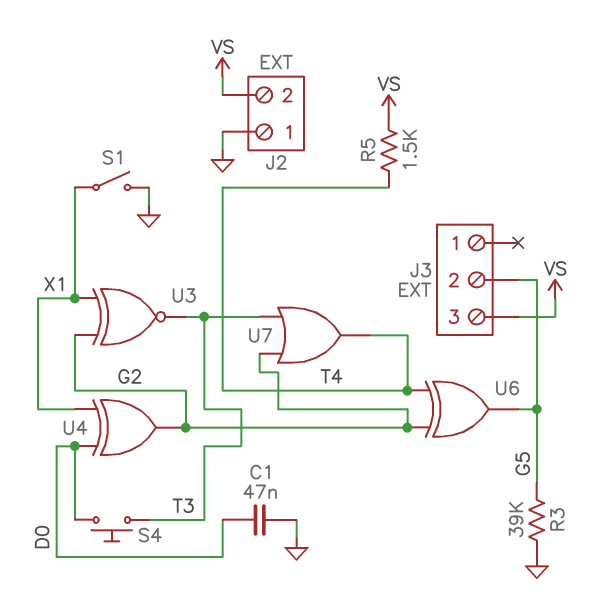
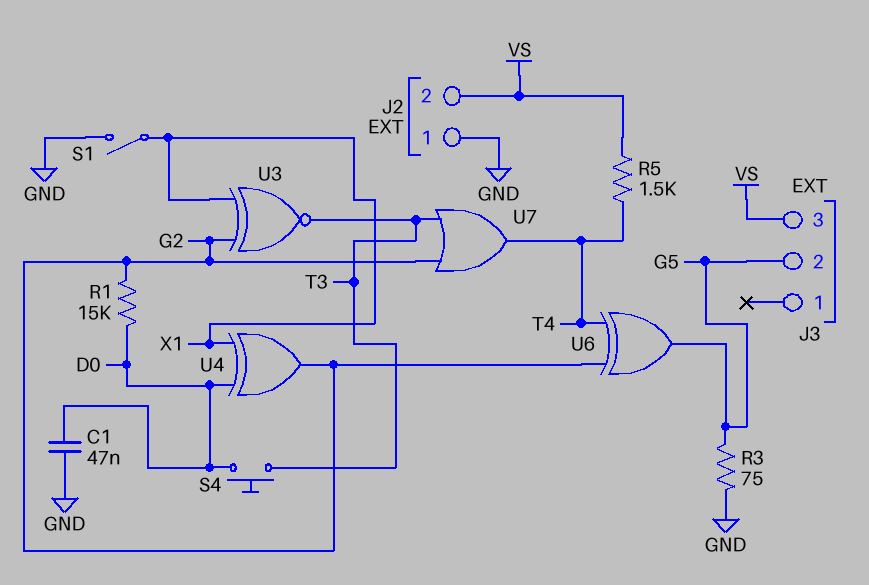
R1: none -> 15k (D0, G2)
R3: 39k (G5, GND) -> 75 (G5, GND)

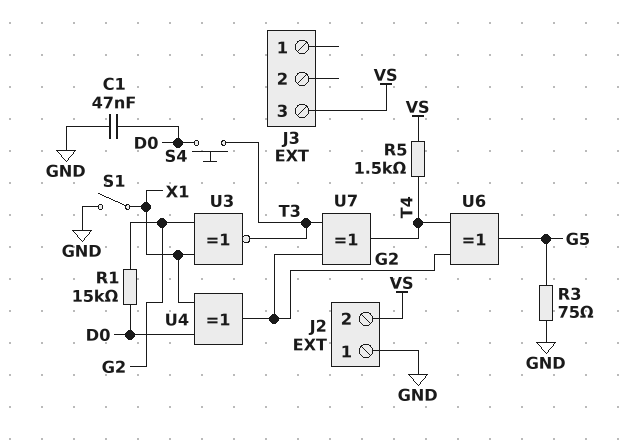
J3 pin 2: G5 -> none
U7: OR (in G2, in T3, out T4) -> XOR (in G2, in T3, out T4)

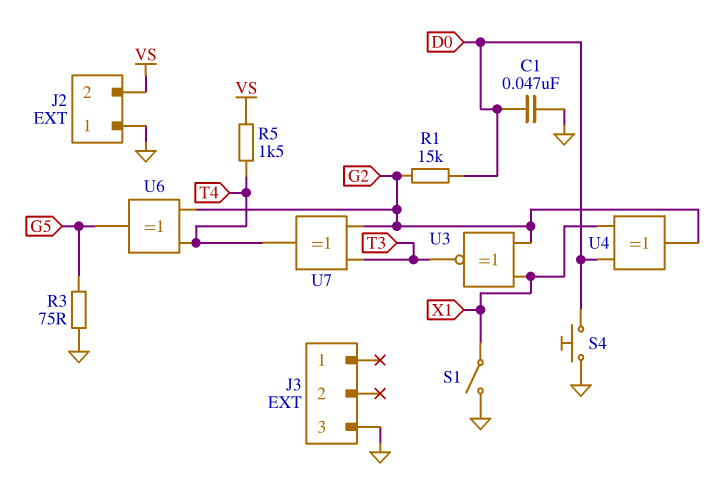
J3 pin 3: VS -> GND
S4: button (D0, T3) -> button (D0, GND)

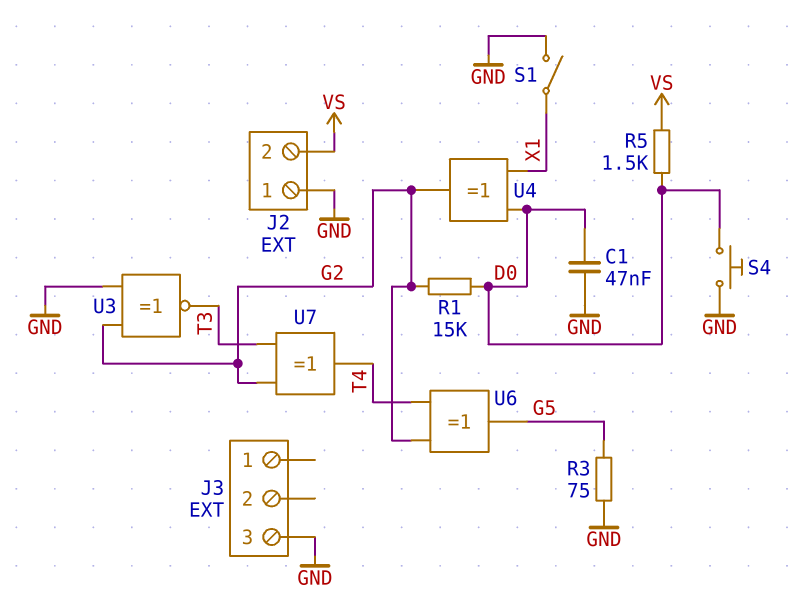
R5: 1.5k (T4, VS) -> 1.5k (D0, VS)
U3: XNOR (in G2, in X1, out T3) -> XNOR (in G2, in GND, out T3)

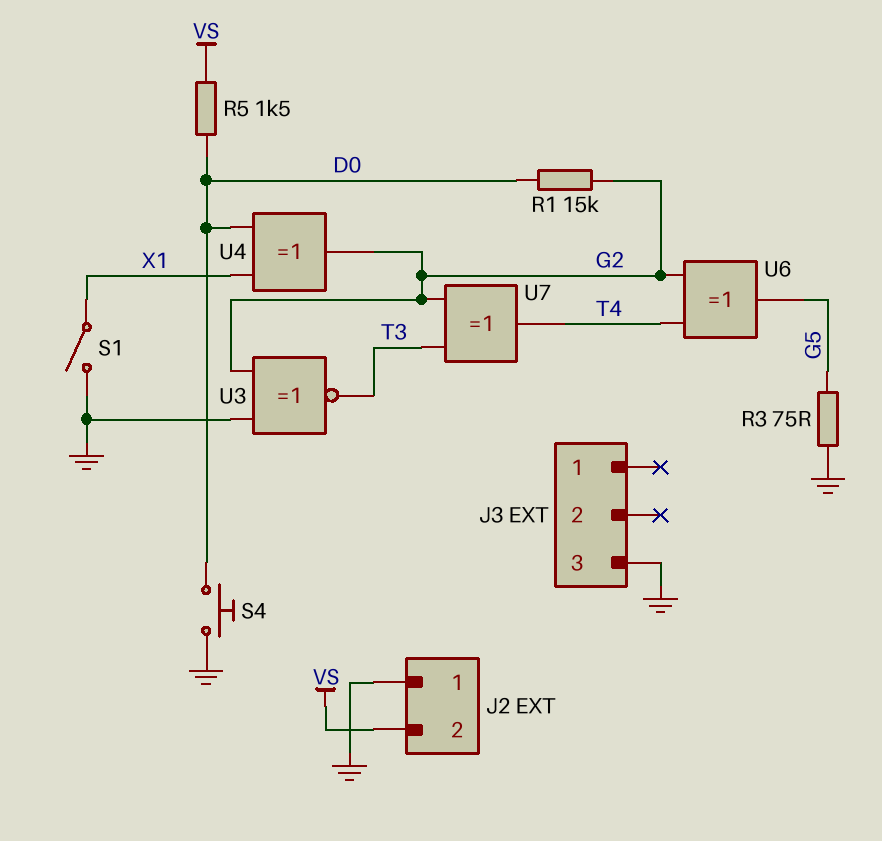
C1: 47nF (D0, GND) -> none

